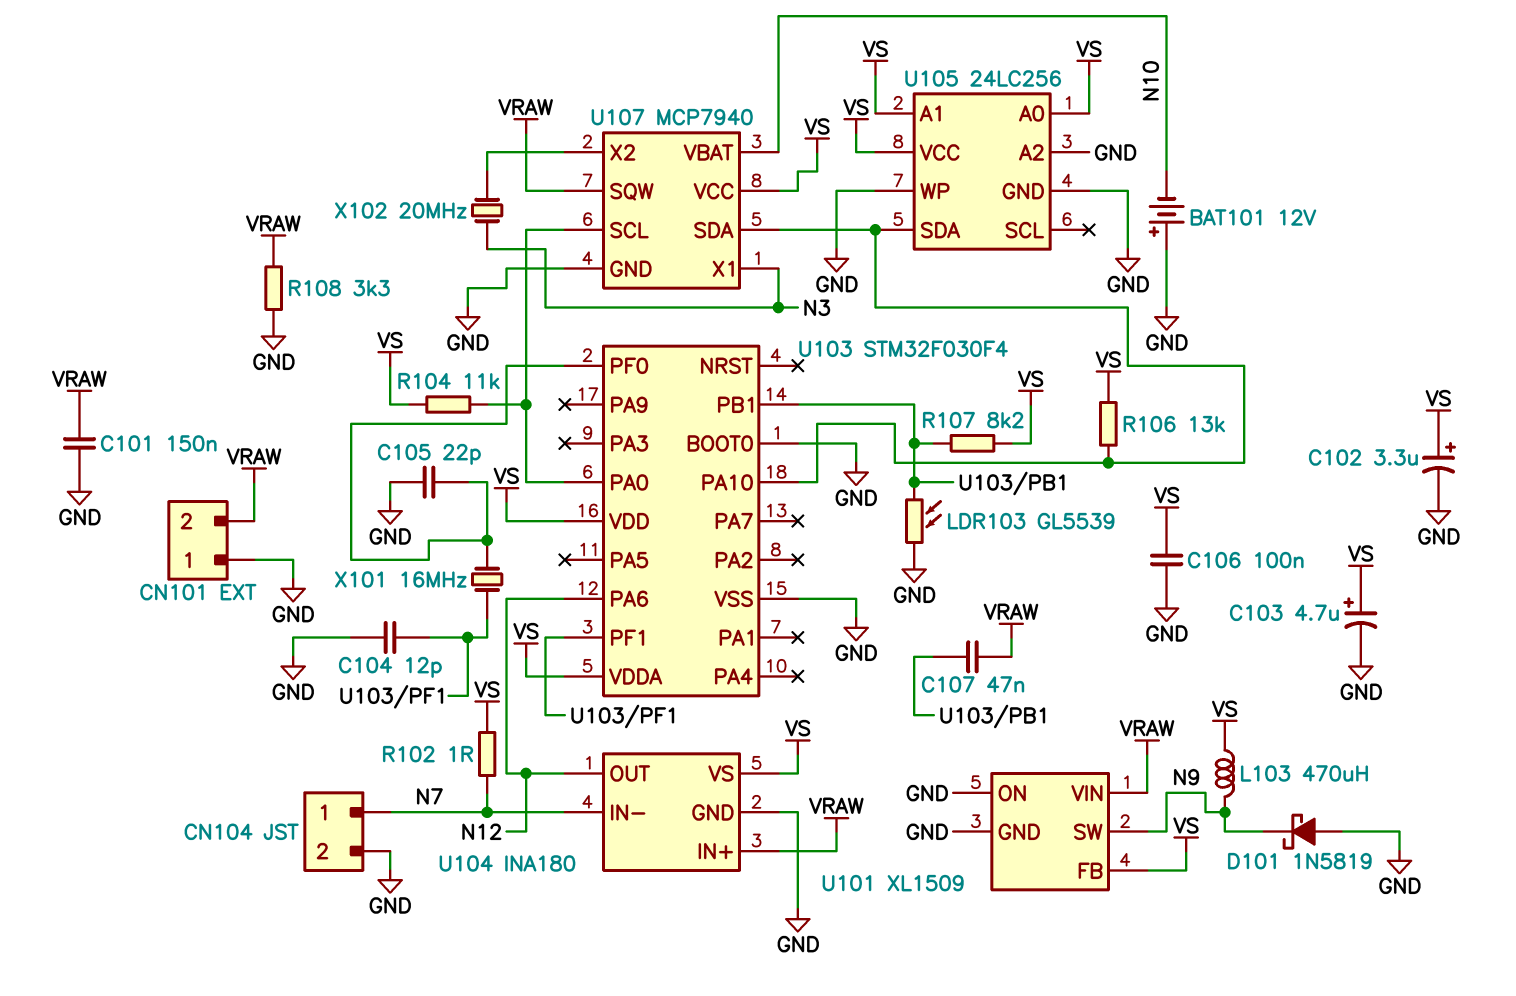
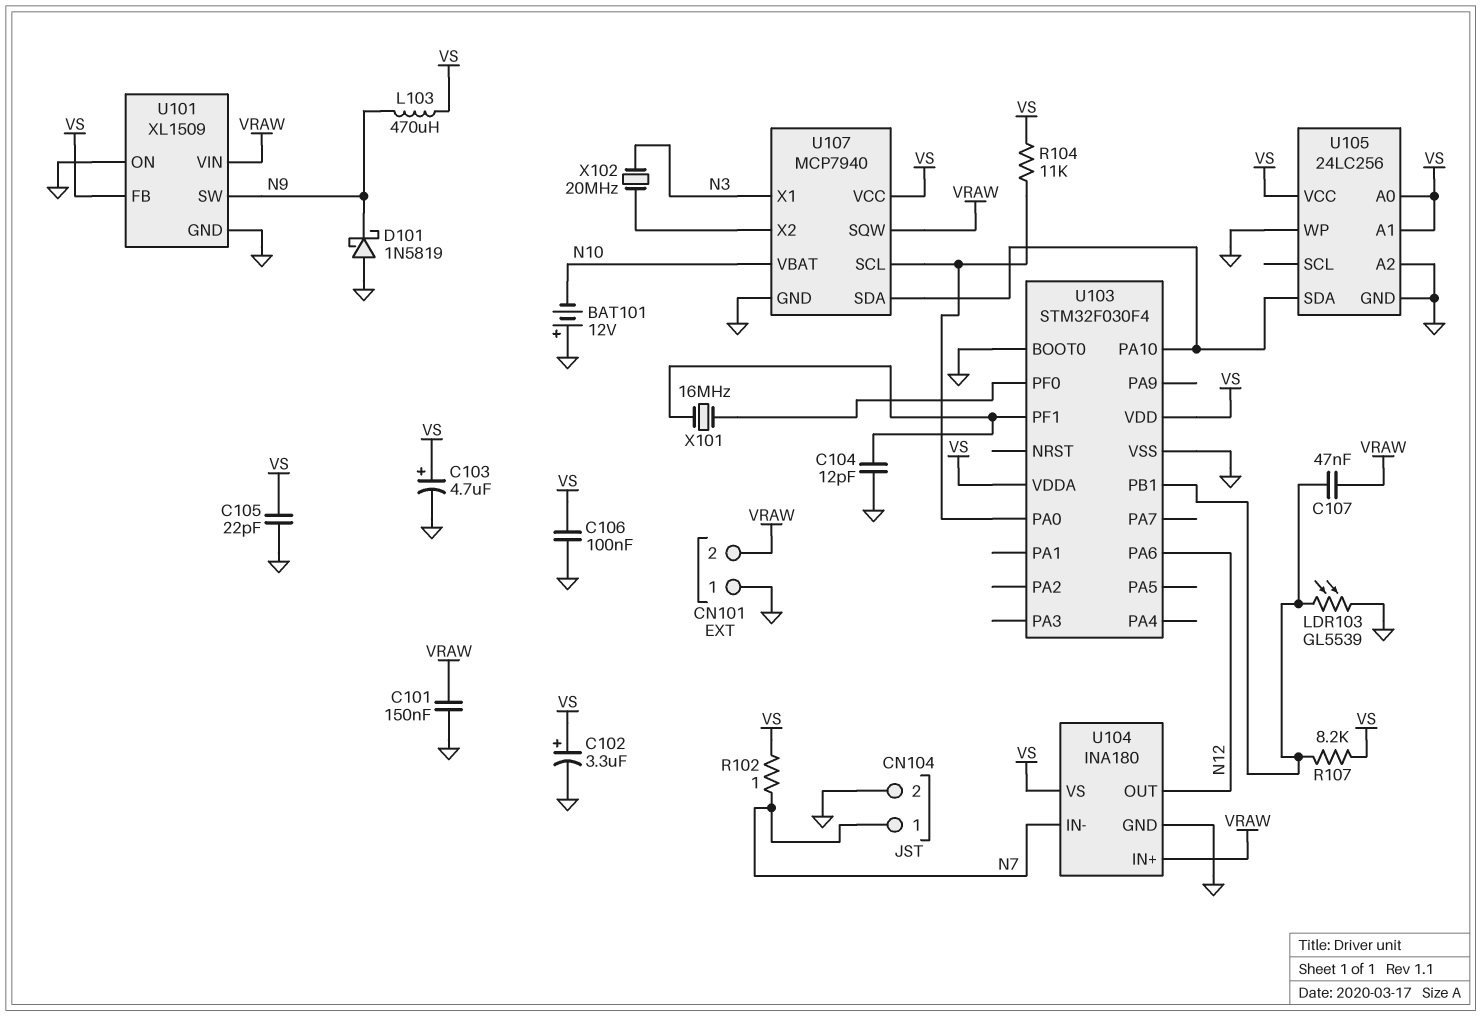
C105: 22pF (GND, U103/PF0) -> 22pF (GND, VS)
R106: 13k (U103/PA10, VS) -> none
R108: 3.3k (GND, VRAW) -> none

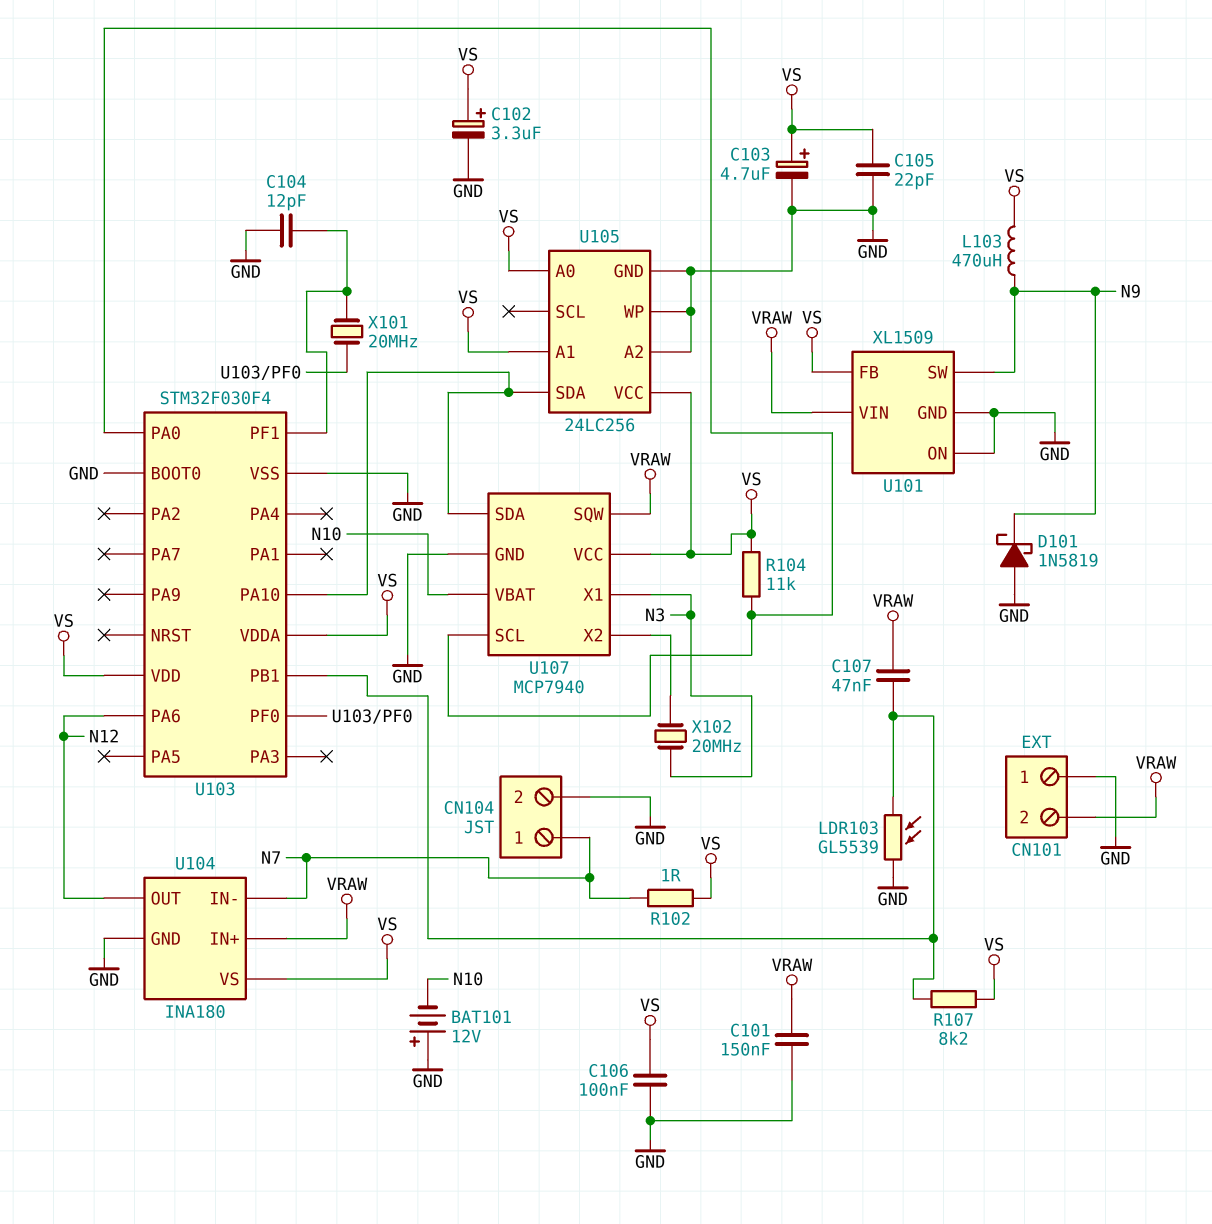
X101: 16MHz (U103/PF0, U103/PF1) -> 20MHz (U103/PF0, U103/PF1)

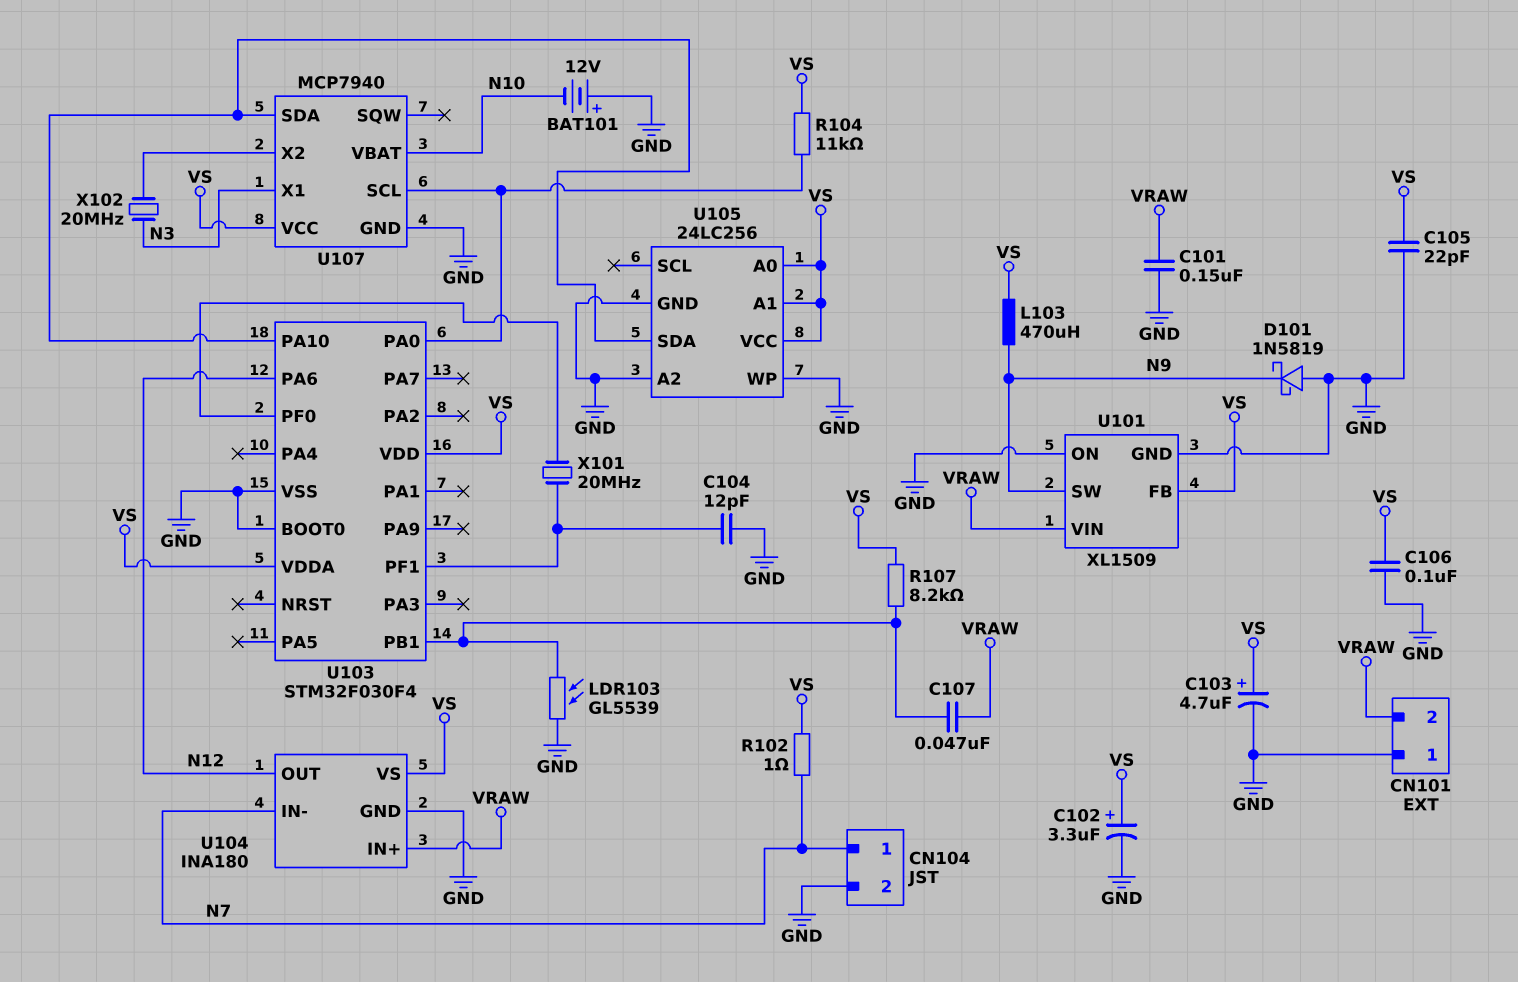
U107 pin SQW: VRAW -> none

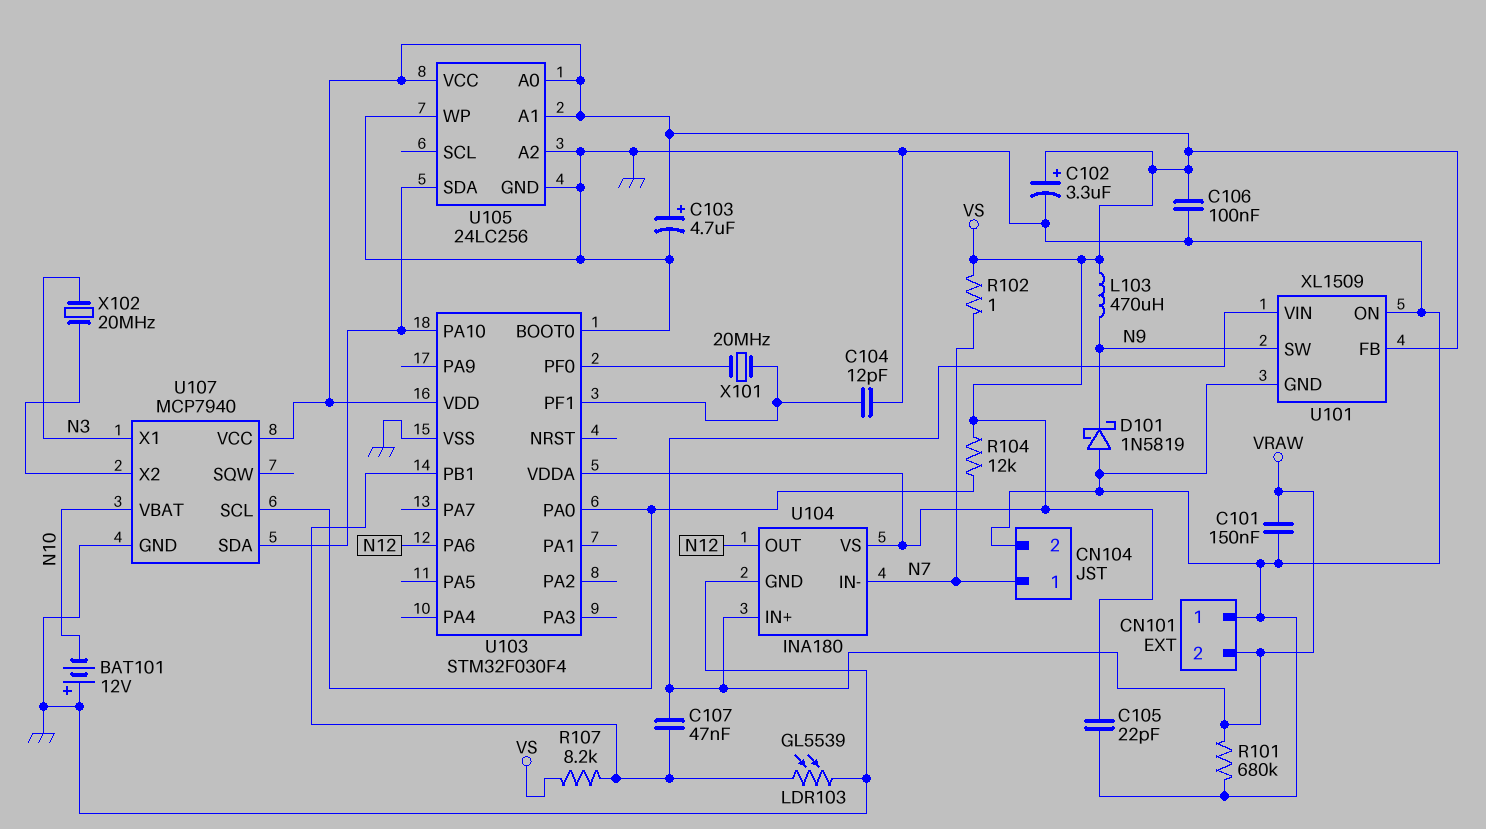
R101: none -> 680k (GND, VRAW)
R104: 11k (U103/PA0, VS) -> 12k (U103/PA0, VS)

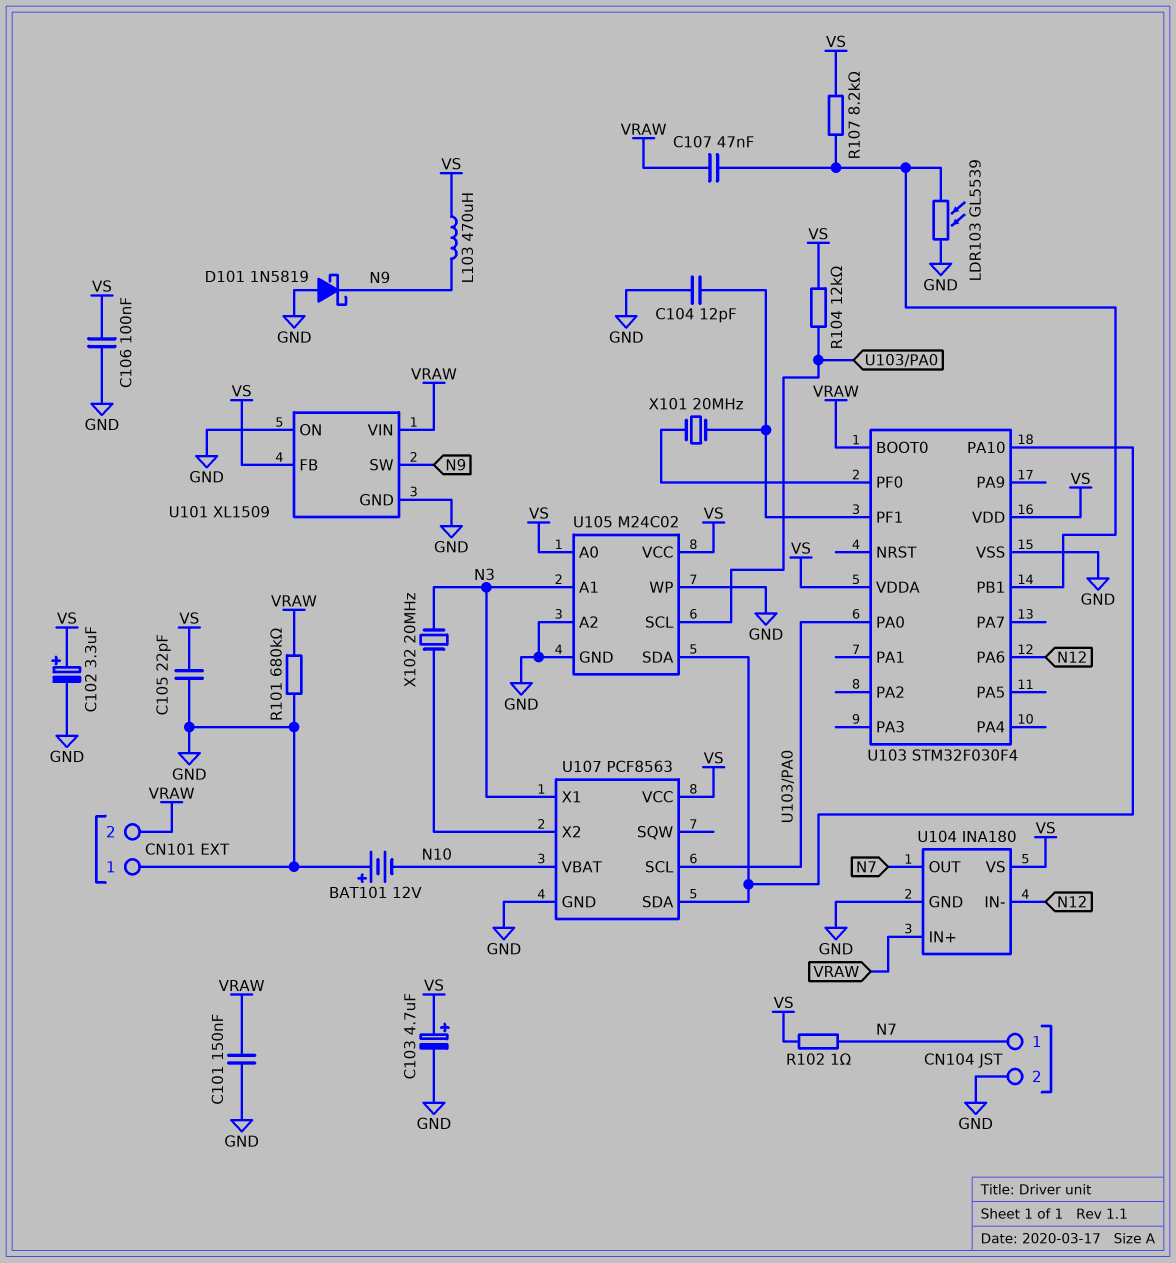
U103 pin BOOT0: GND -> VRAW
U104 pin IN-: N7 -> N12
U104 pin OUT: N12 -> N7
U105: 24LC256 -> M24C02
U105 pin A1: VS -> N3
U105 pin SCL: none -> U103/PA0
U107: MCP7940 -> PCF8563

